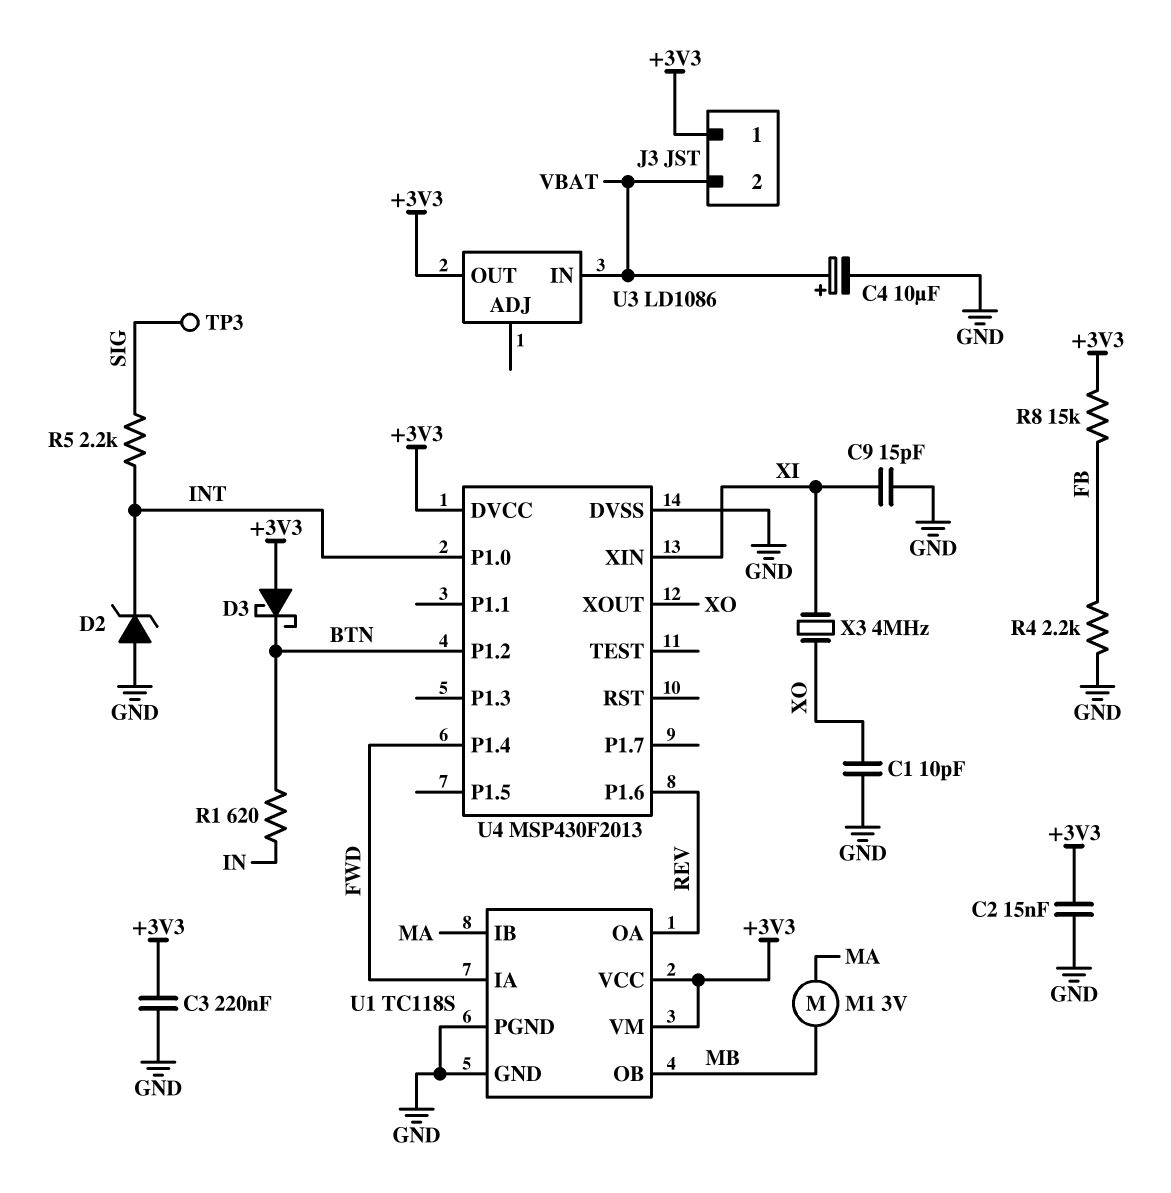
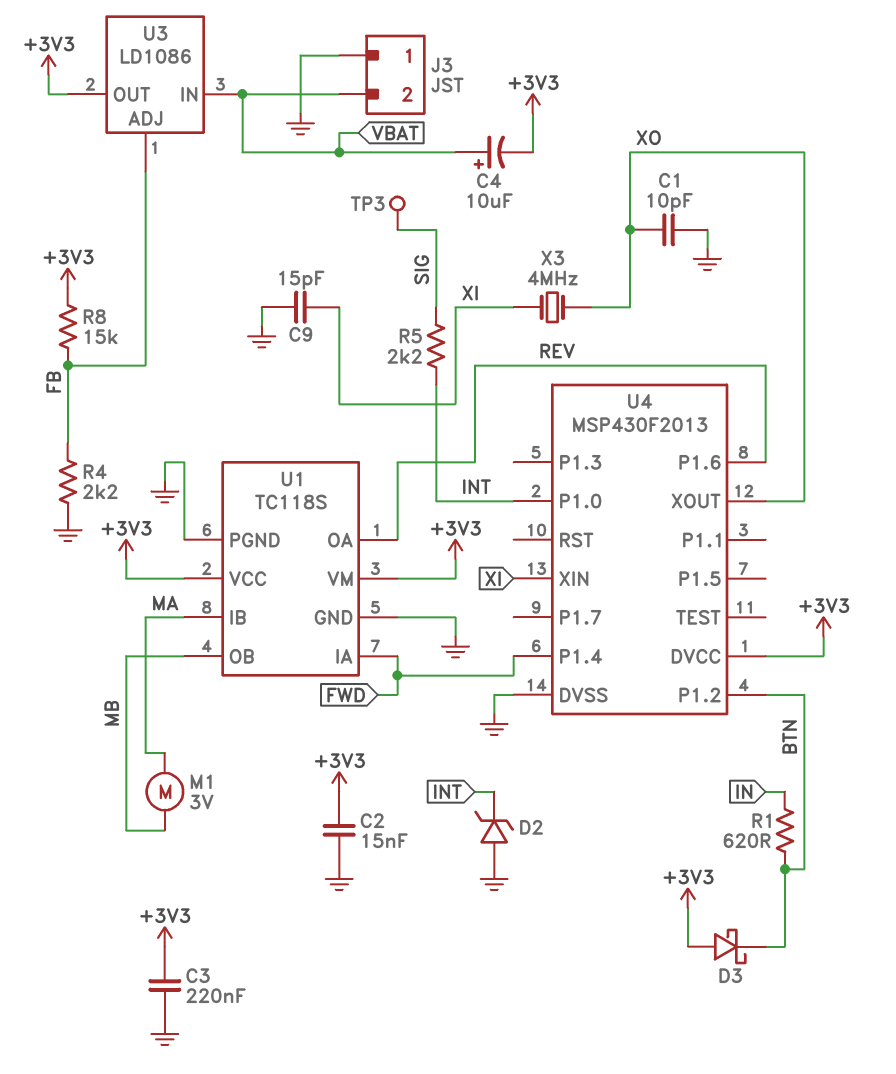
C4: 10uF (plus VBAT, minus GND) -> 10uF (plus VBAT, minus +3V3)
J3 pin 1: +3V3 -> GND
U3 pin ADJ: none -> FB

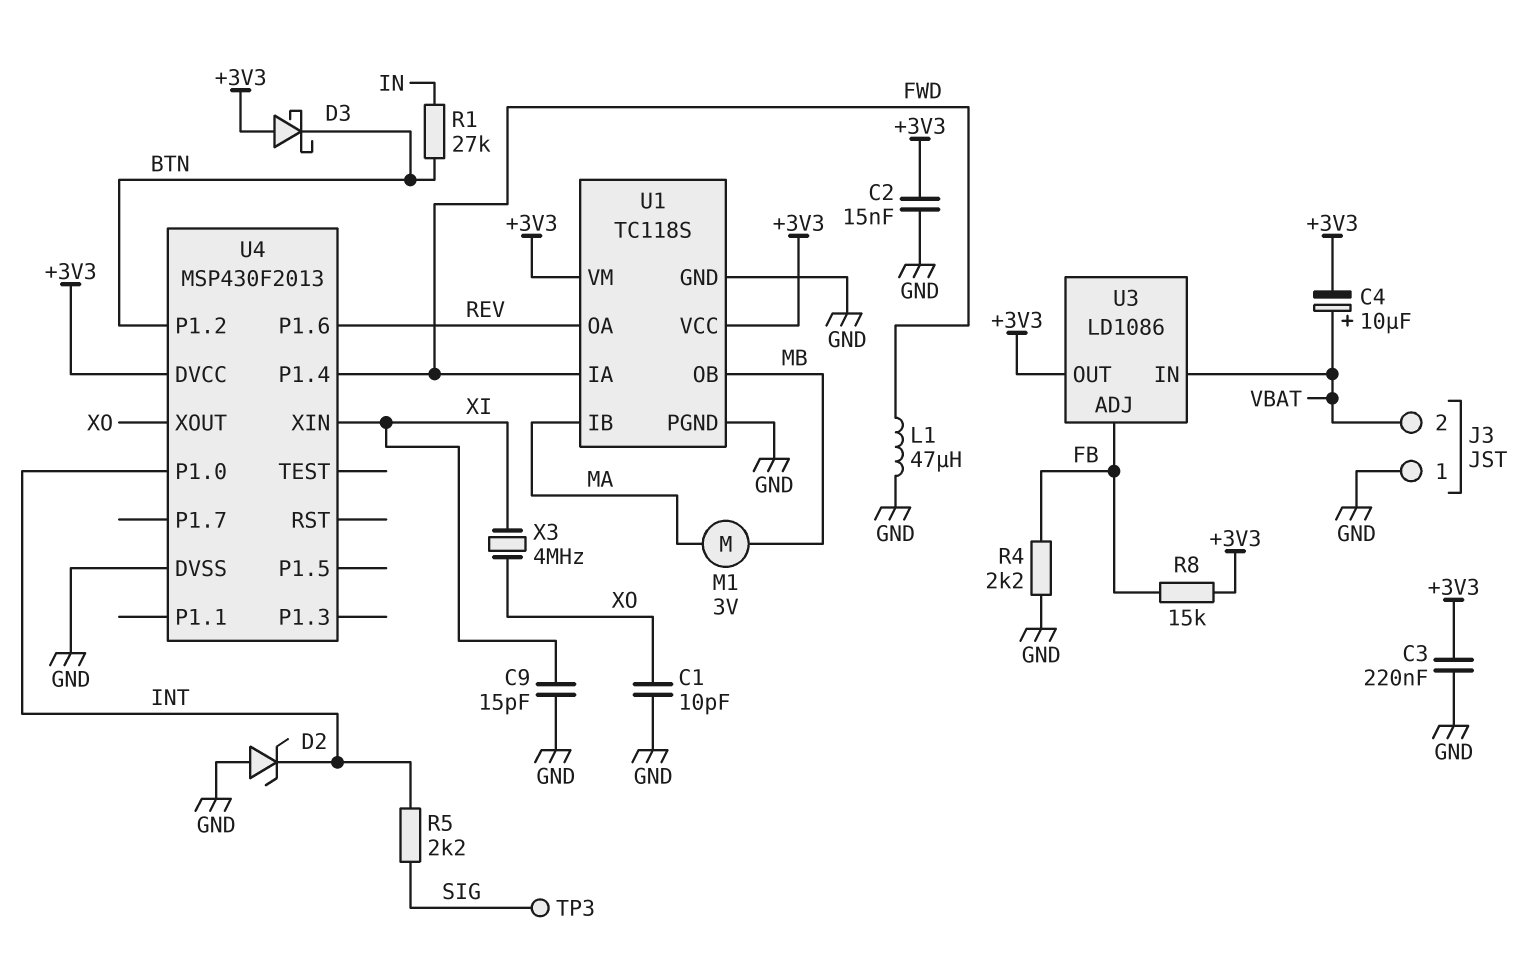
L1: none -> 47uH (FWD, GND)
R1: 620 (BTN, IN) -> 27k (BTN, IN)

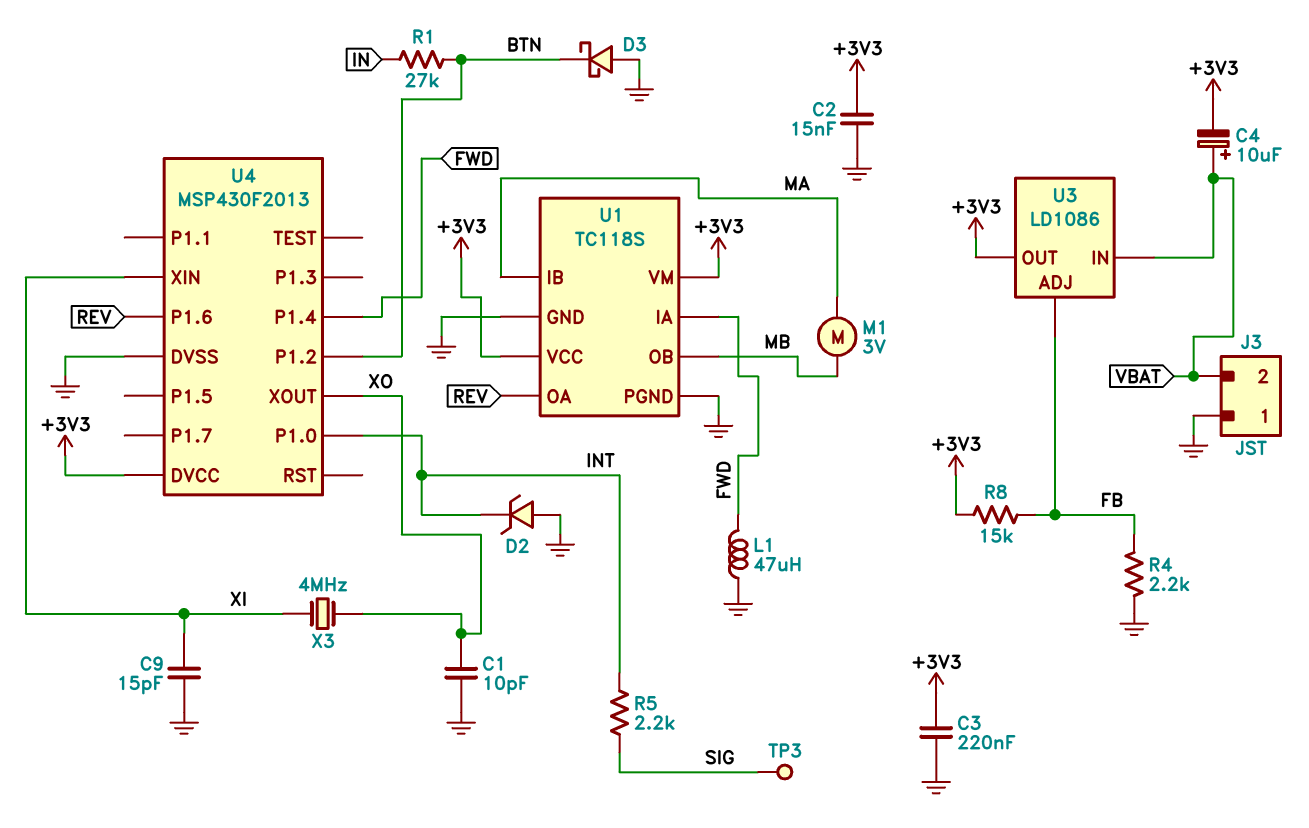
D3: schottky (A +3V3, K BTN) -> schottky (A GND, K BTN)

